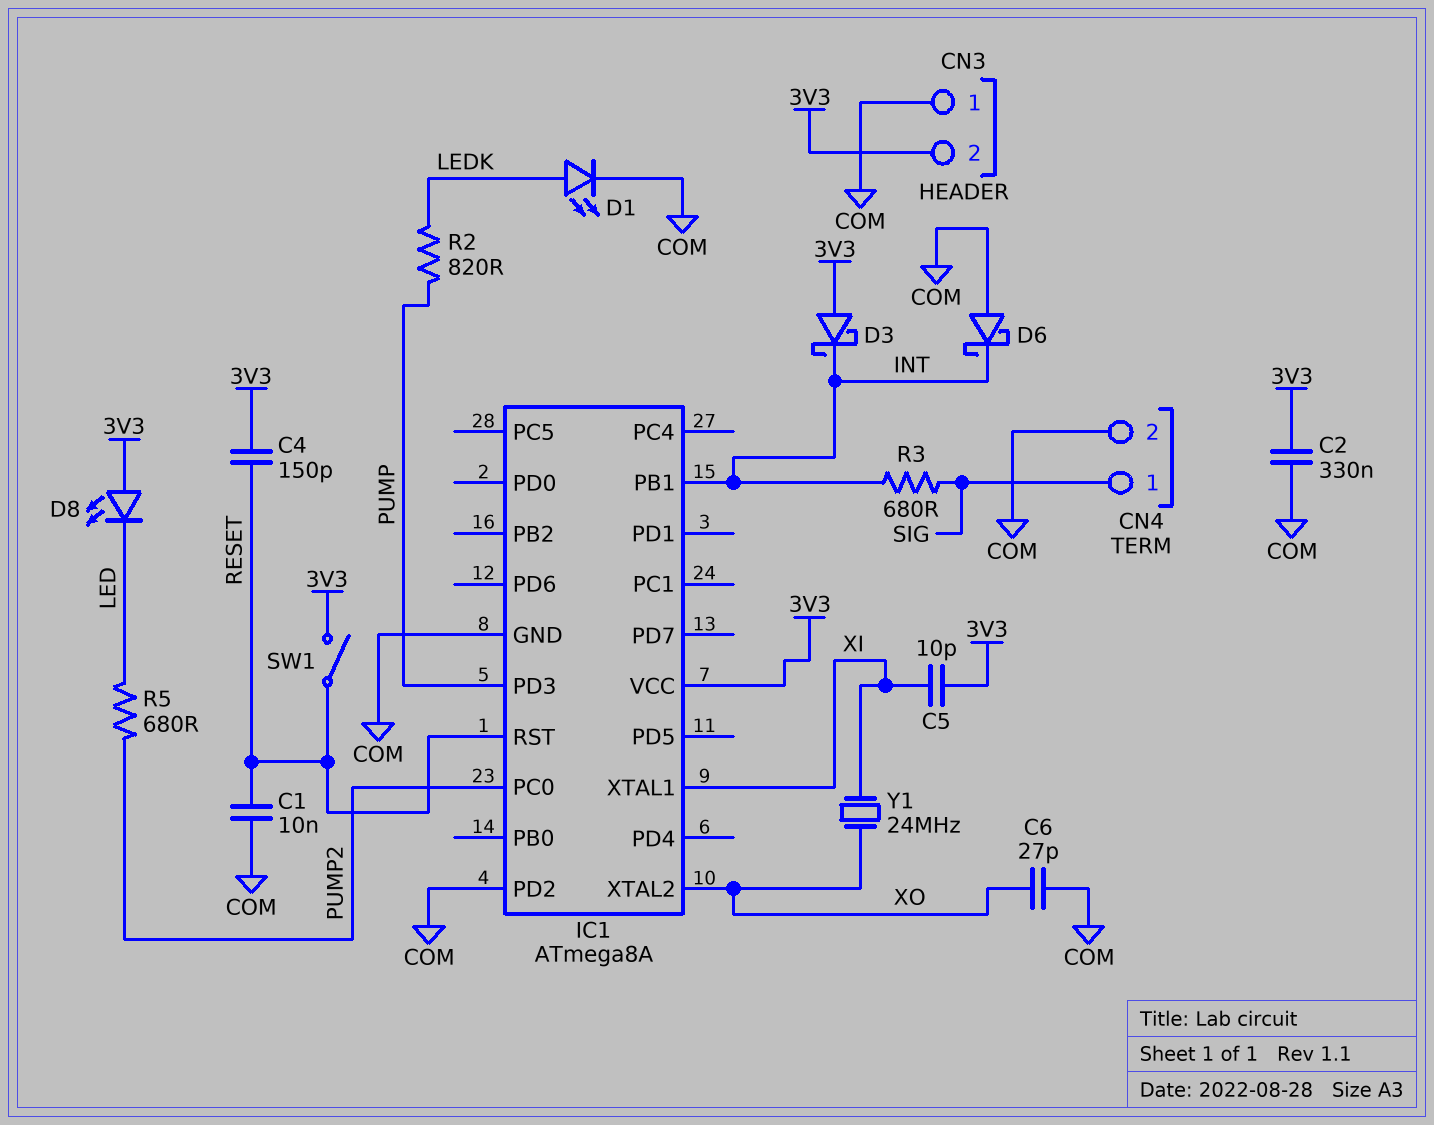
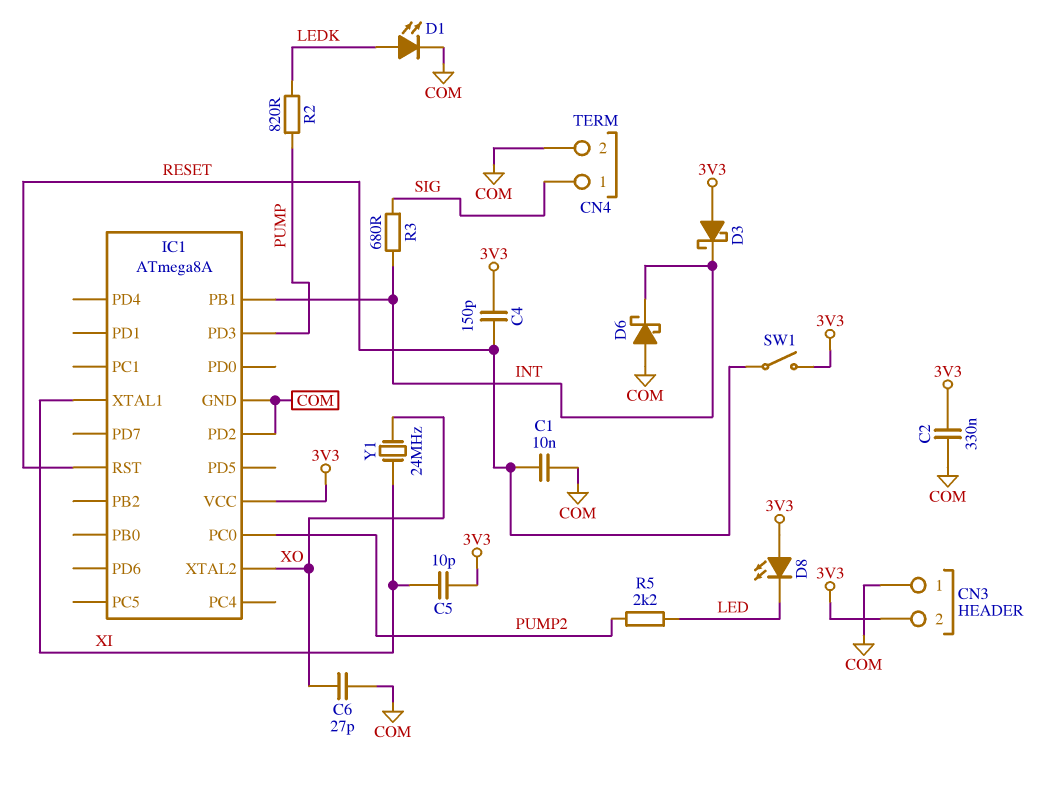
R5: 680 (LED, PUMP2) -> 2.2k (LED, PUMP2)

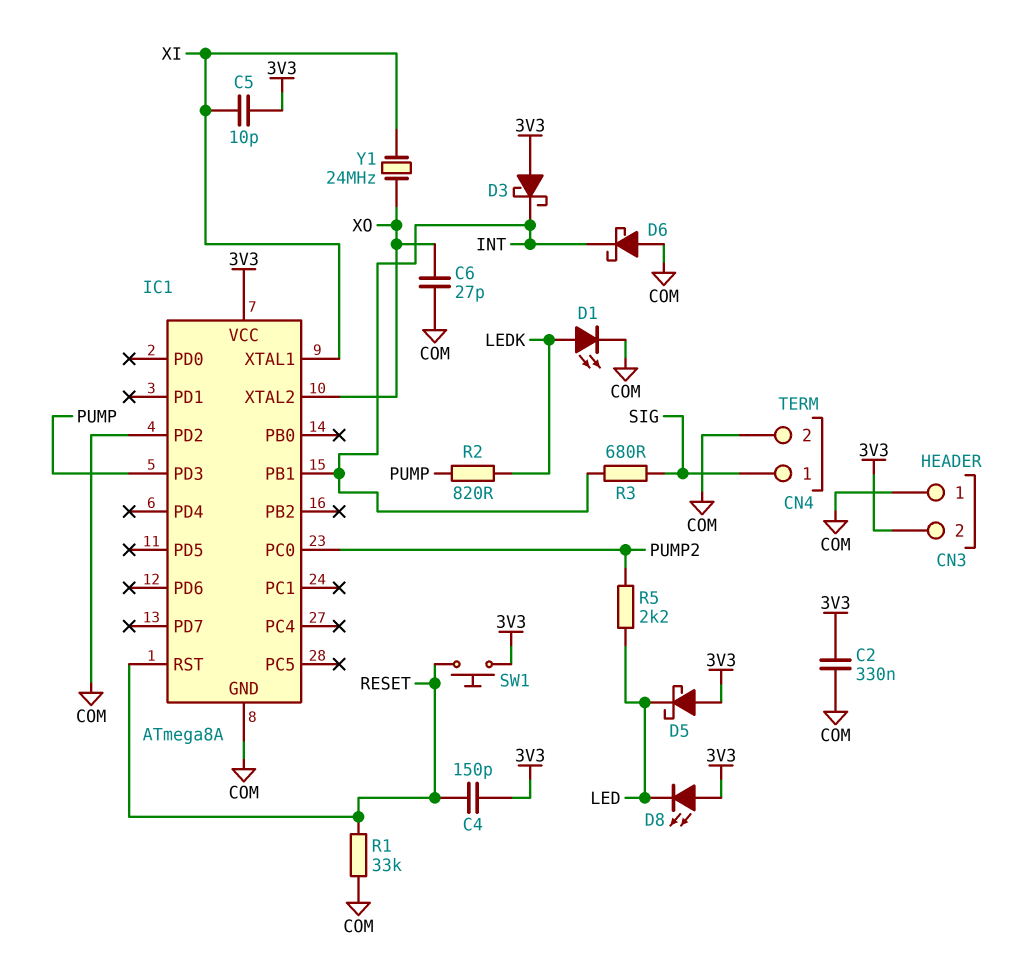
C1: 10nF (COM, RESET) -> none
D5: none -> schottky (A 3V3, K LED)
R1: none -> 33k (COM, RESET)
SW1: switch (3V3, RESET) -> button (3V3, RESET)

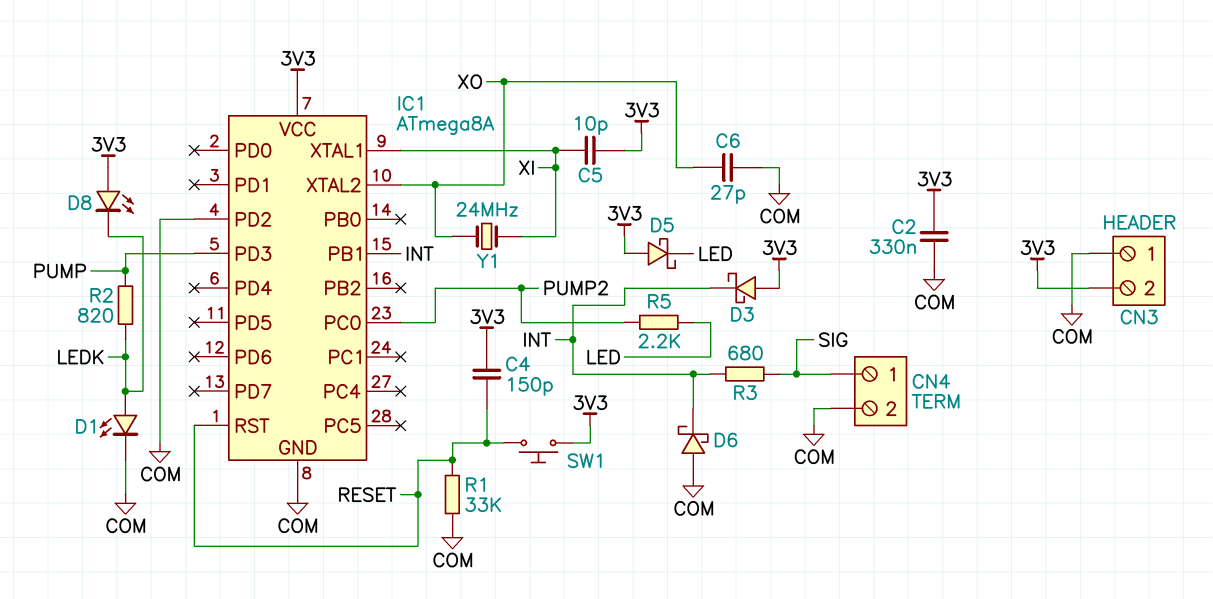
D8: LED (A 3V3, K LED) -> LED (A 3V3, K LEDK)

